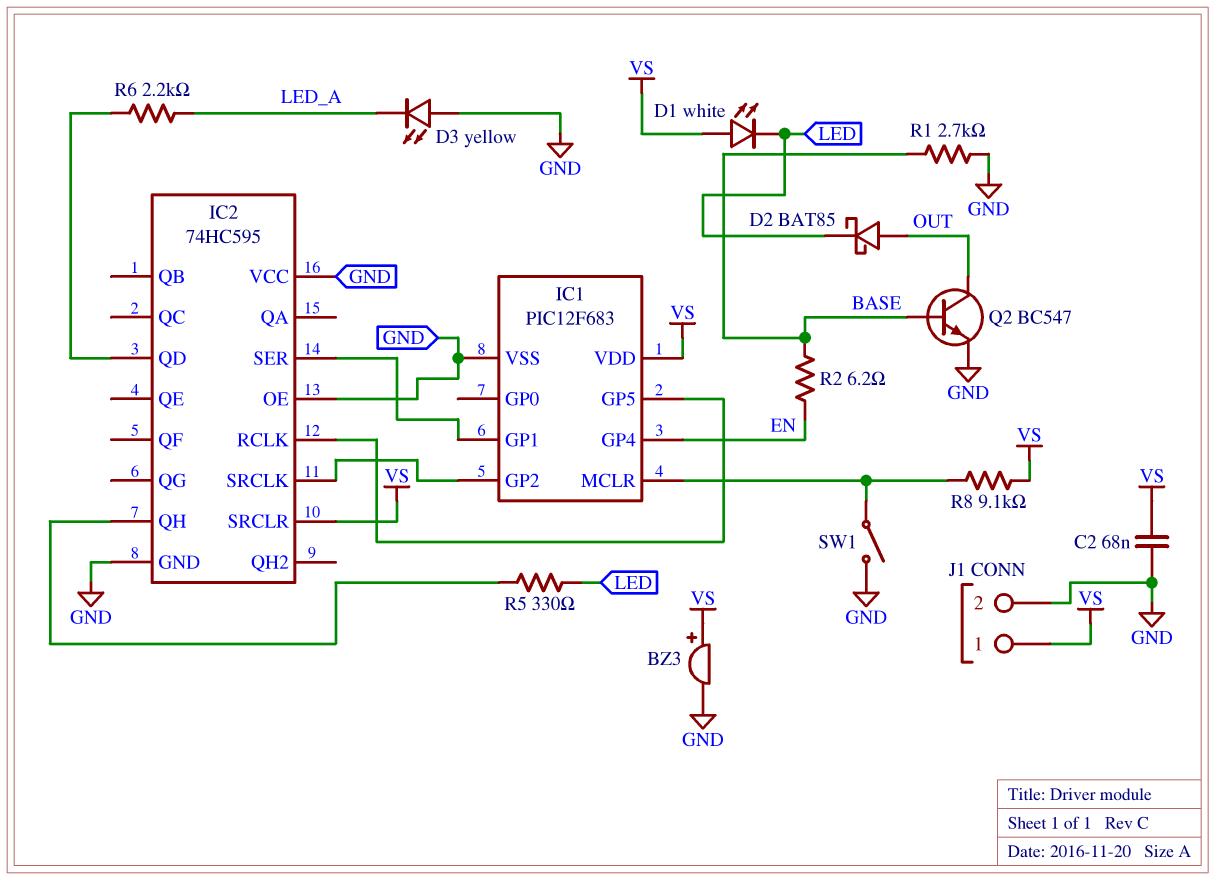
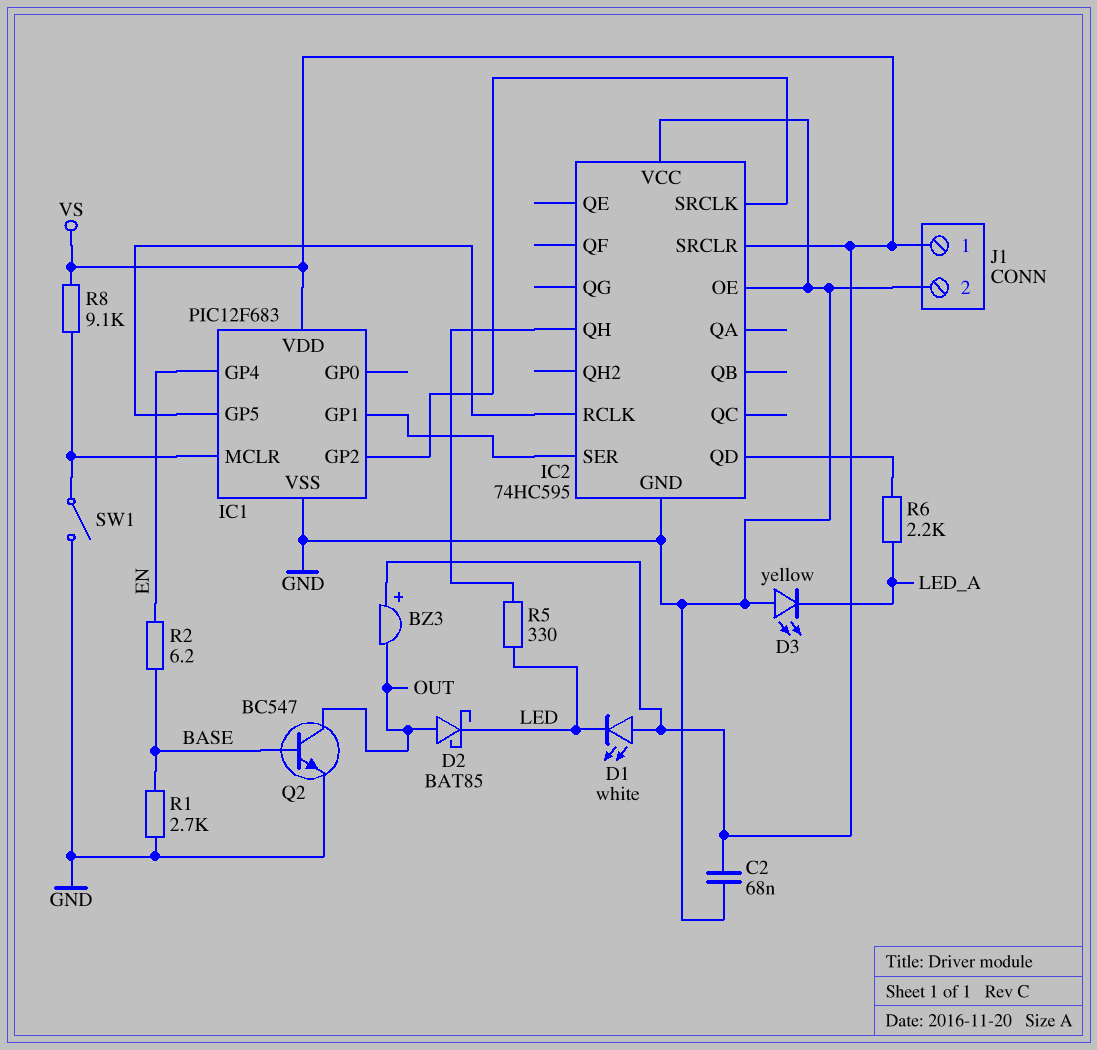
BZ3: buzzer (plus VS, minus GND) -> buzzer (plus VS, minus OUT)

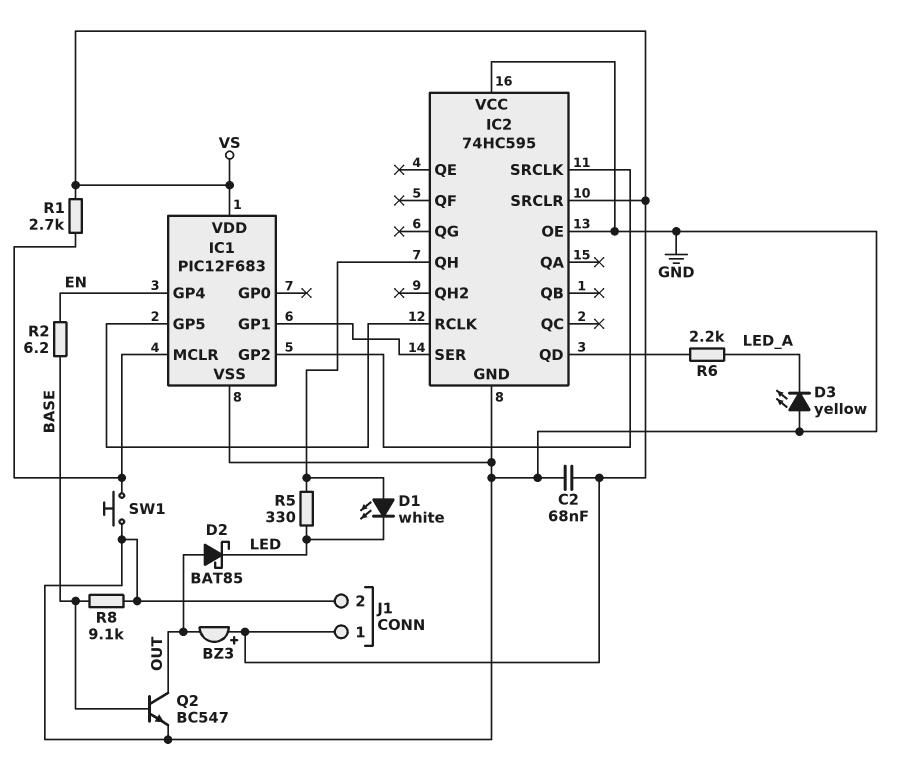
D1: LED white (A VS, K LED) -> LED white (A IC2/QH, K LED)
R1: 2.7k (BASE, GND) -> 2.7k (IC1/MCLR, VS)
R8: 9.1k (IC1/MCLR, VS) -> 9.1k (BASE, GND)
SW1: switch (GND, IC1/MCLR) -> button (GND, IC1/MCLR)

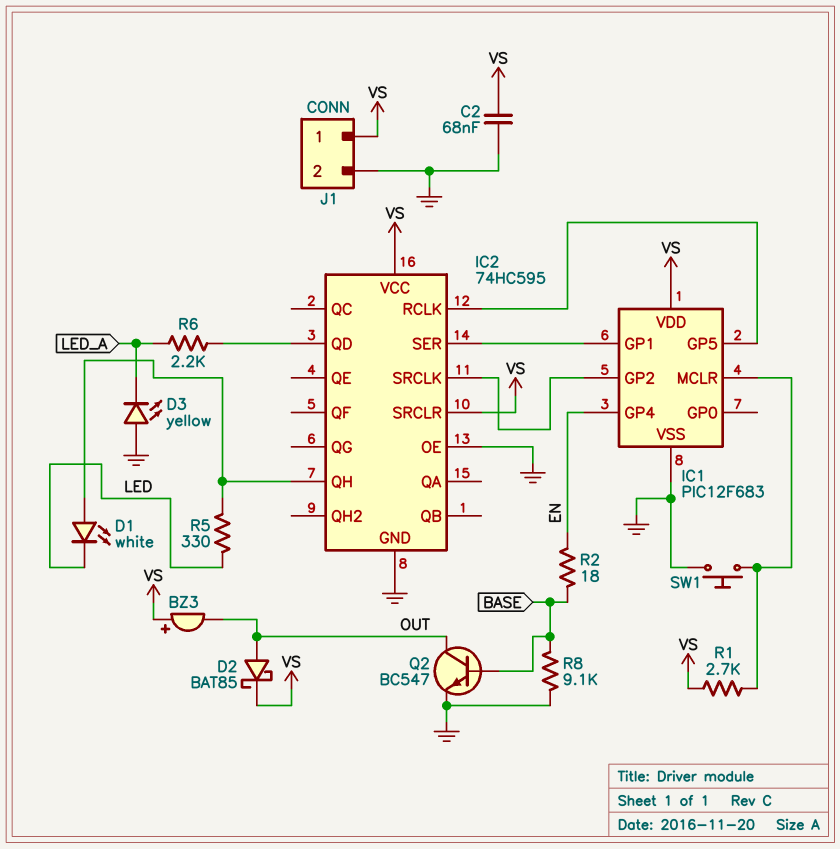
D2: schottky BAT85 (A OUT, K LED) -> schottky BAT85 (A OUT, K VS)
IC2 pin VCC: GND -> VS
R2: 6.2 (BASE, EN) -> 18 (BASE, EN)

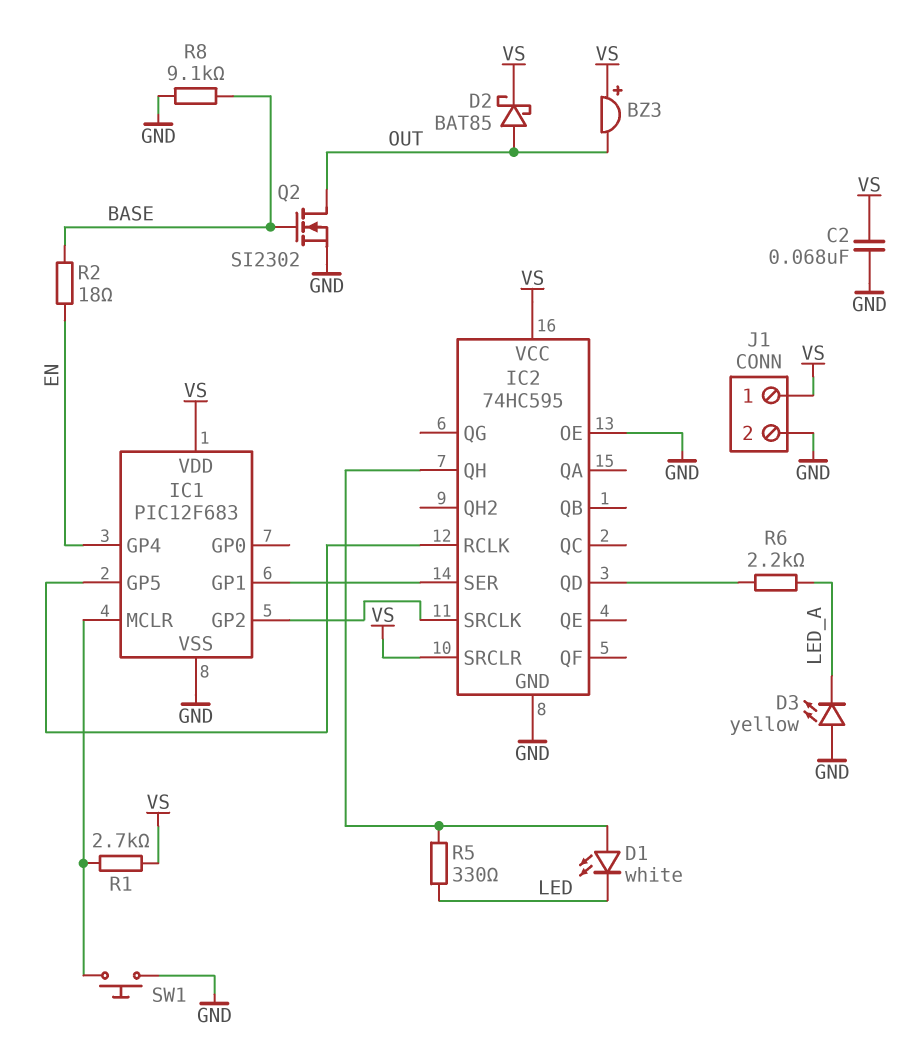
Q2: NPN BC547 (B BASE, C OUT, E GND) -> NMOS SI2302 (G BASE, D OUT, S GND)

